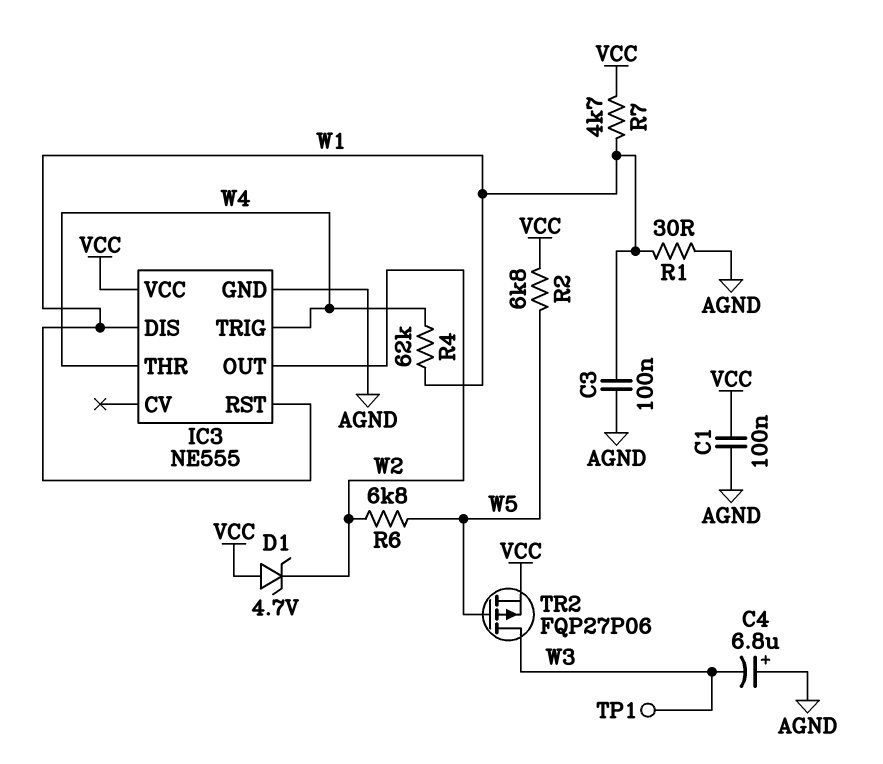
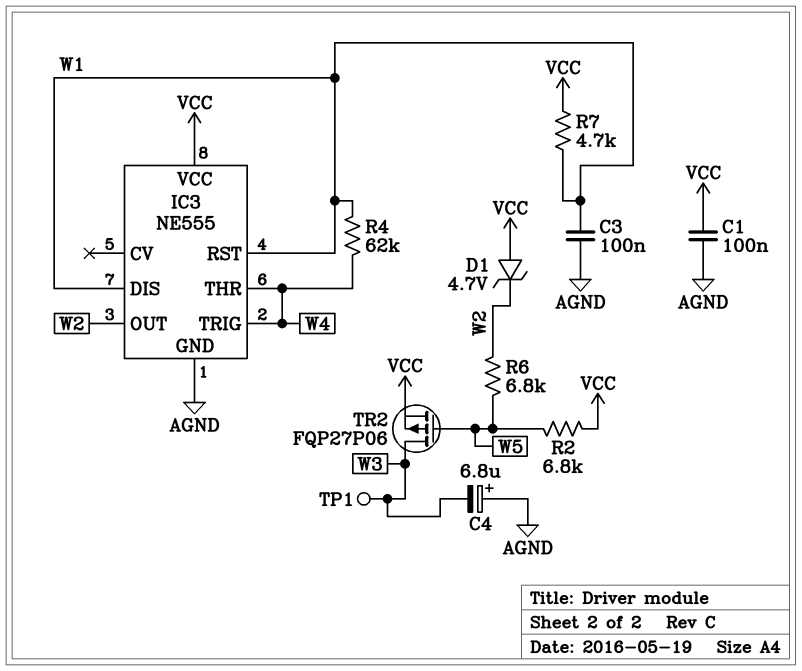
R1: 30 (AGND, W1) -> none

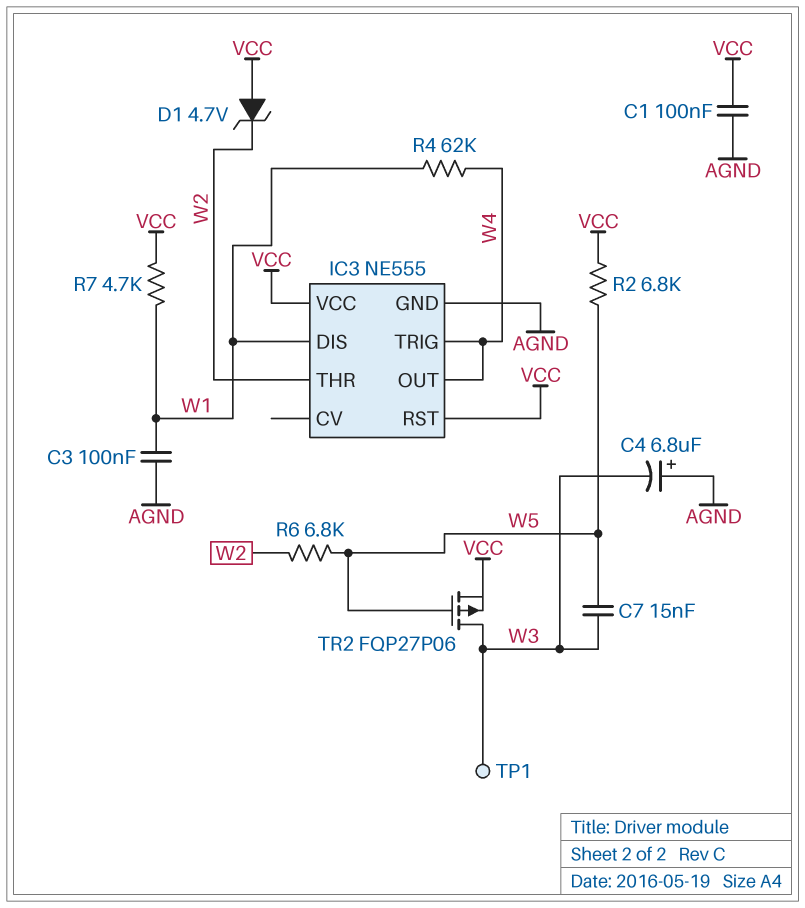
C7: none -> 15nF (W3, W5)
IC3 pin OUT: W2 -> W4
IC3 pin RST: W1 -> VCC
IC3 pin THR: W4 -> W2

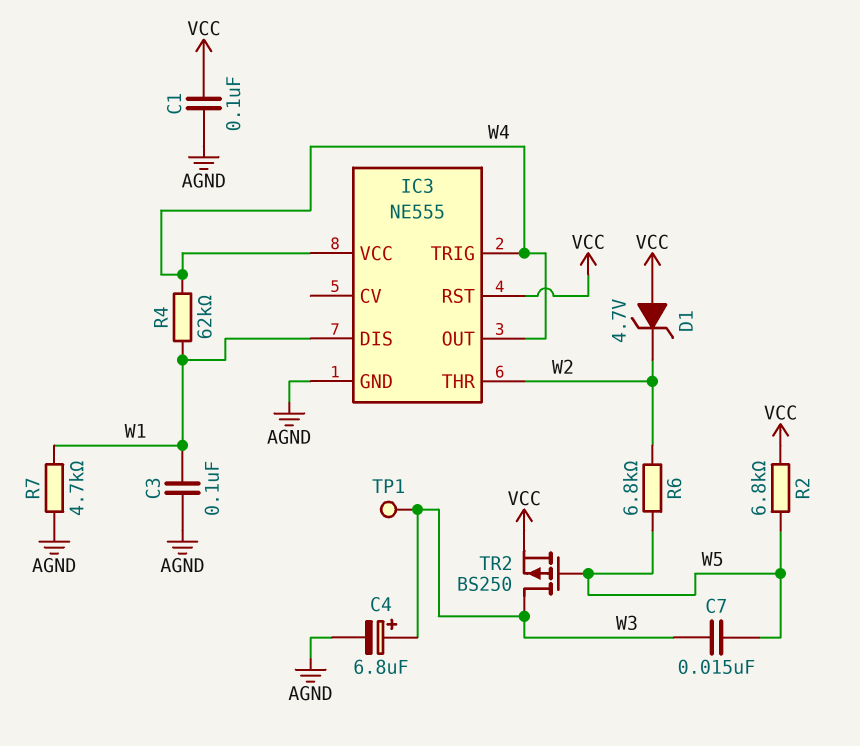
C4: 6.8uF (plus AGND, minus W3) -> 6.8uF (plus W3, minus AGND)
IC3 pin VCC: VCC -> W4
R7: 4.7k (VCC, W1) -> 4.7k (AGND, W1)
TR2: PMOS FQP27P06 (G W5, D W3, S VCC) -> PMOS BS250 (G W5, D W3, S VCC)

